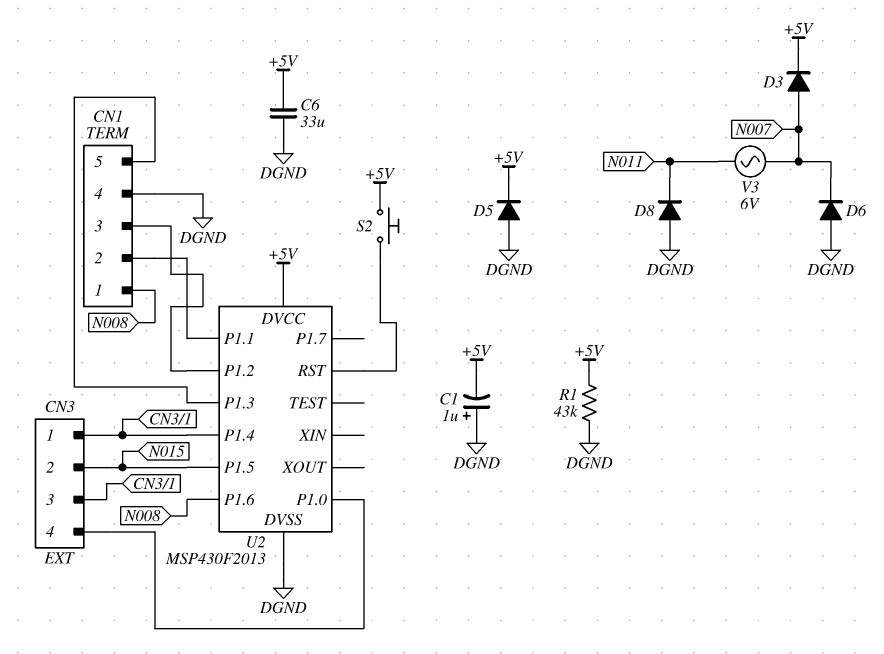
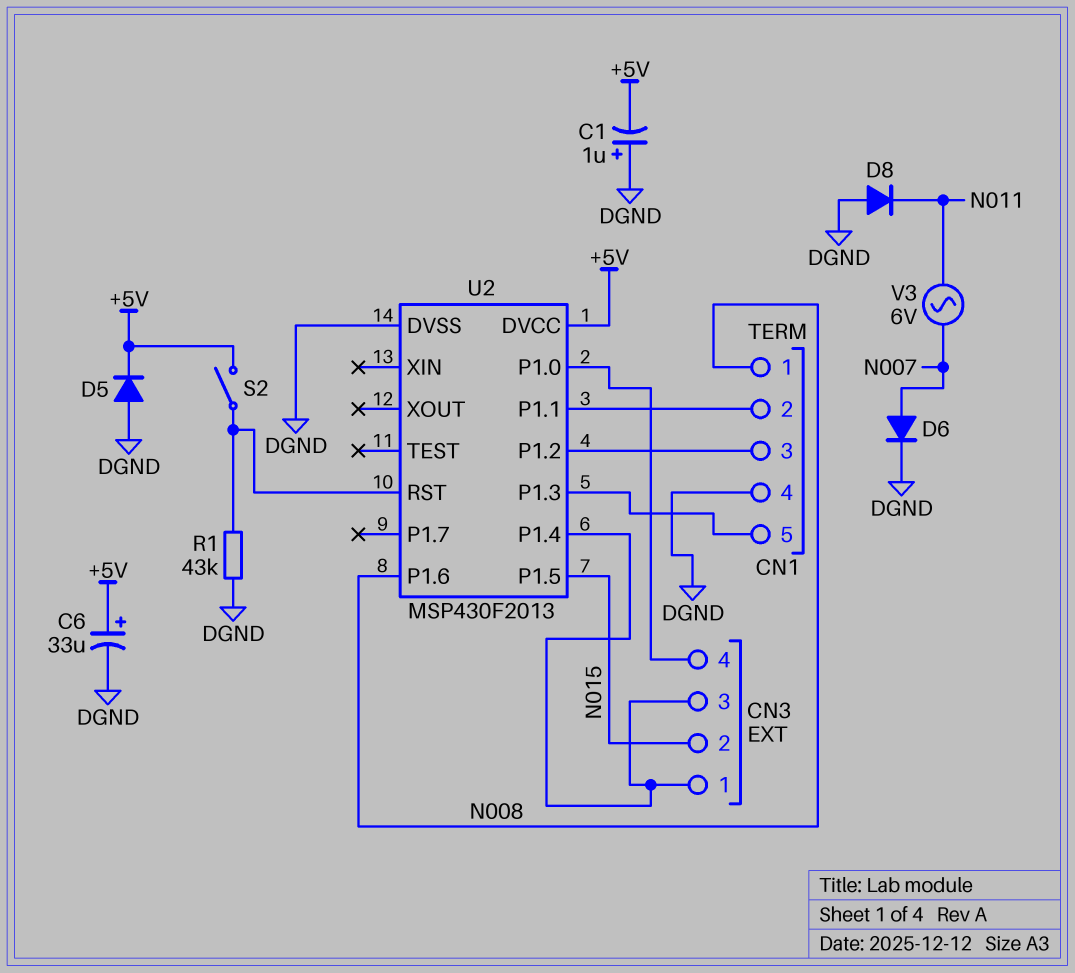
C6: 33uF (+5V, DGND) -> 33uF (plus +5V, minus DGND)
D3: diode (A N007, K +5V) -> none
D6: diode (A DGND, K N007) -> diode (A N007, K DGND)
R1: 43k (+5V, DGND) -> 43k (DGND, U2/RST)
S2: button (+5V, U2/RST) -> switch (+5V, U2/RST)

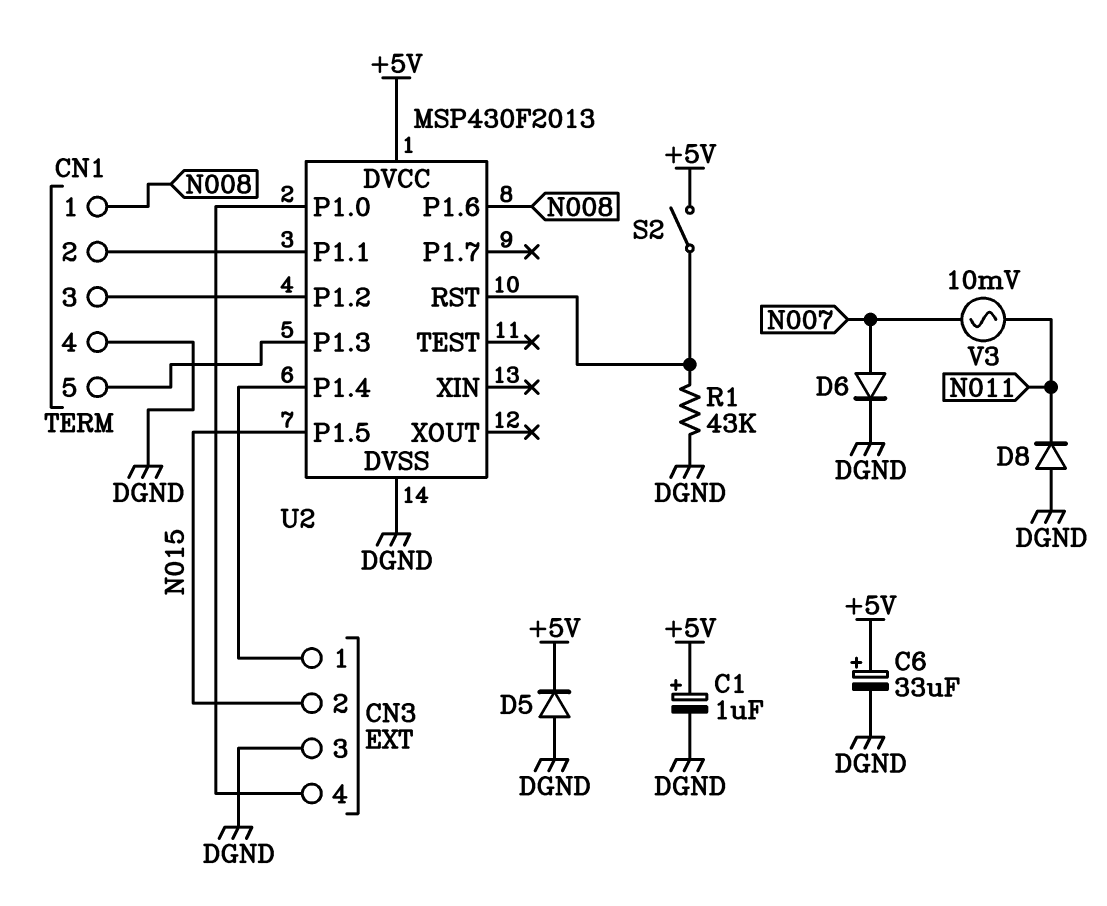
C1: 1uF (plus DGND, minus +5V) -> 1uF (plus +5V, minus DGND)
CN3 pin 3: CN3/1 -> DGND
V3: AC 6V (N007, N011) -> AC 10mV (N007, N011)

